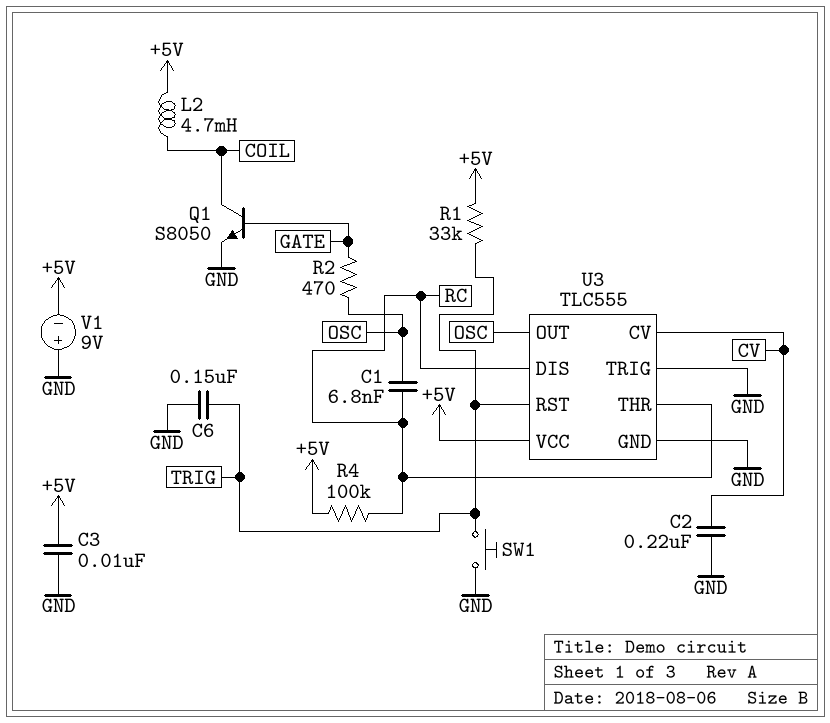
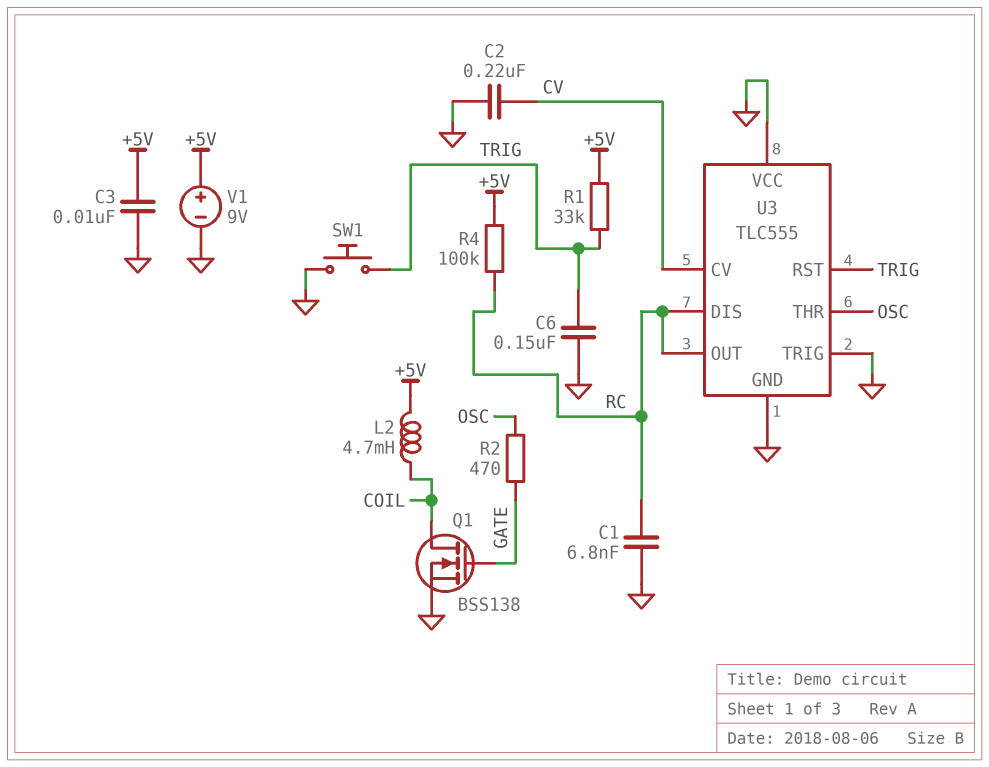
C1: 6.8nF (OSC, RC) -> 6.8nF (GND, RC)
Q1: NPN S8050 (B GATE, C COIL, E GND) -> NMOS BSS138 (G GATE, D COIL, S GND)
U3 pin OUT: OSC -> RC
U3 pin THR: RC -> OSC
U3 pin VCC: +5V -> GND
V1: 9V (plus GND, minus +5V) -> 9V (plus +5V, minus GND)

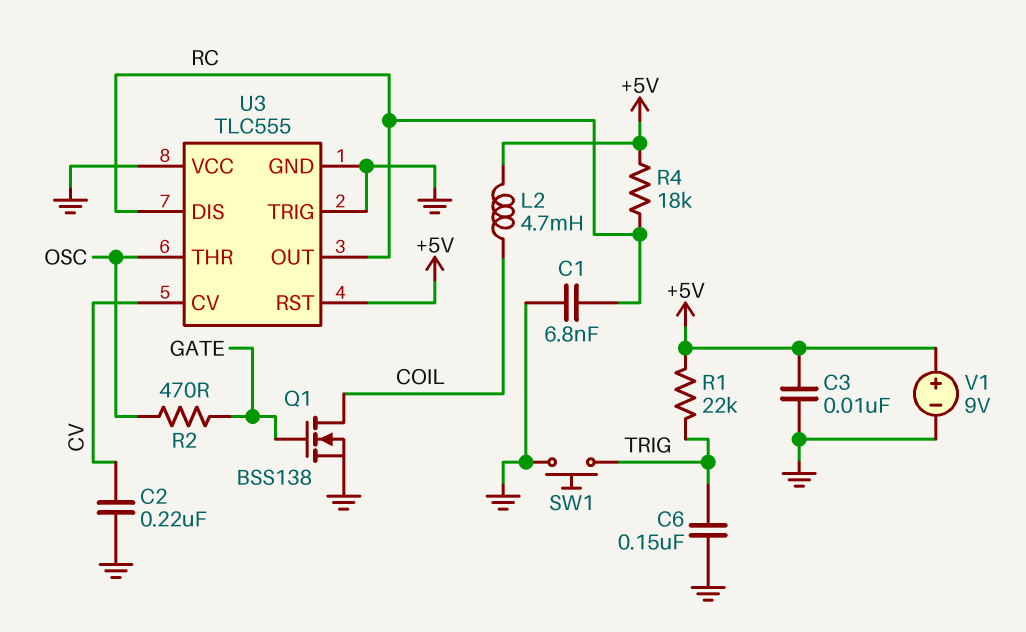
R1: 33k (+5V, TRIG) -> 22k (+5V, TRIG)
R4: 100k (+5V, RC) -> 18k (+5V, RC)
U3 pin RST: TRIG -> +5V

